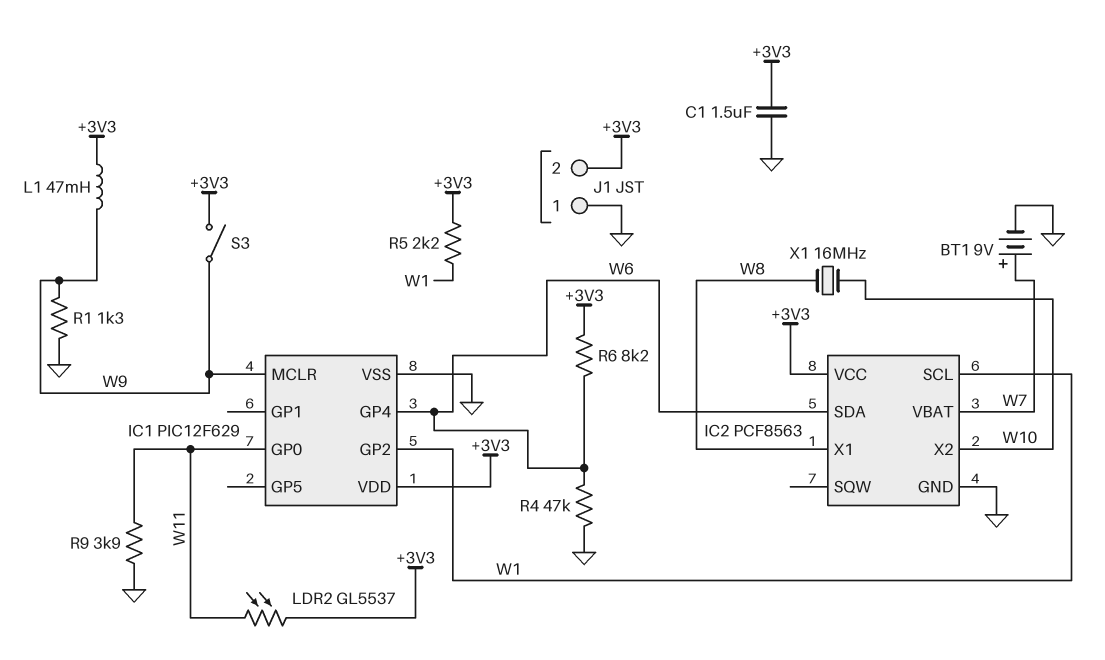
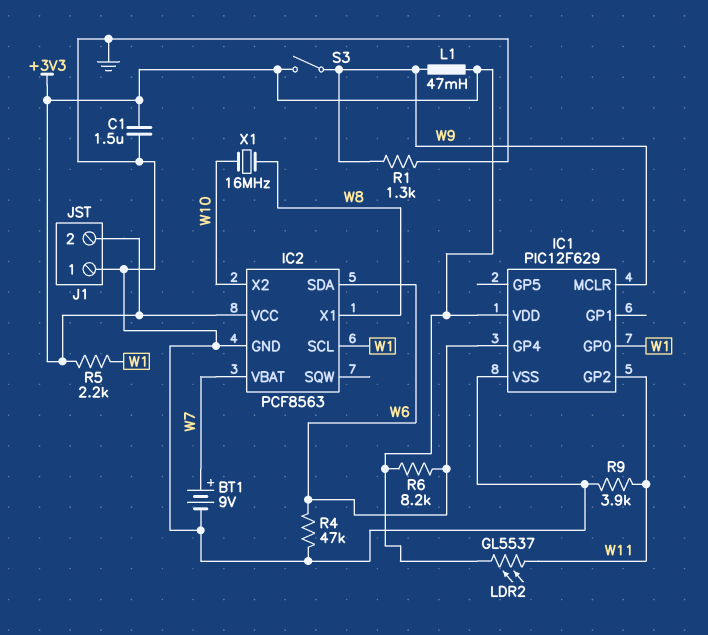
IC1 pin GP0: W11 -> W1
IC1 pin GP2: W1 -> W11

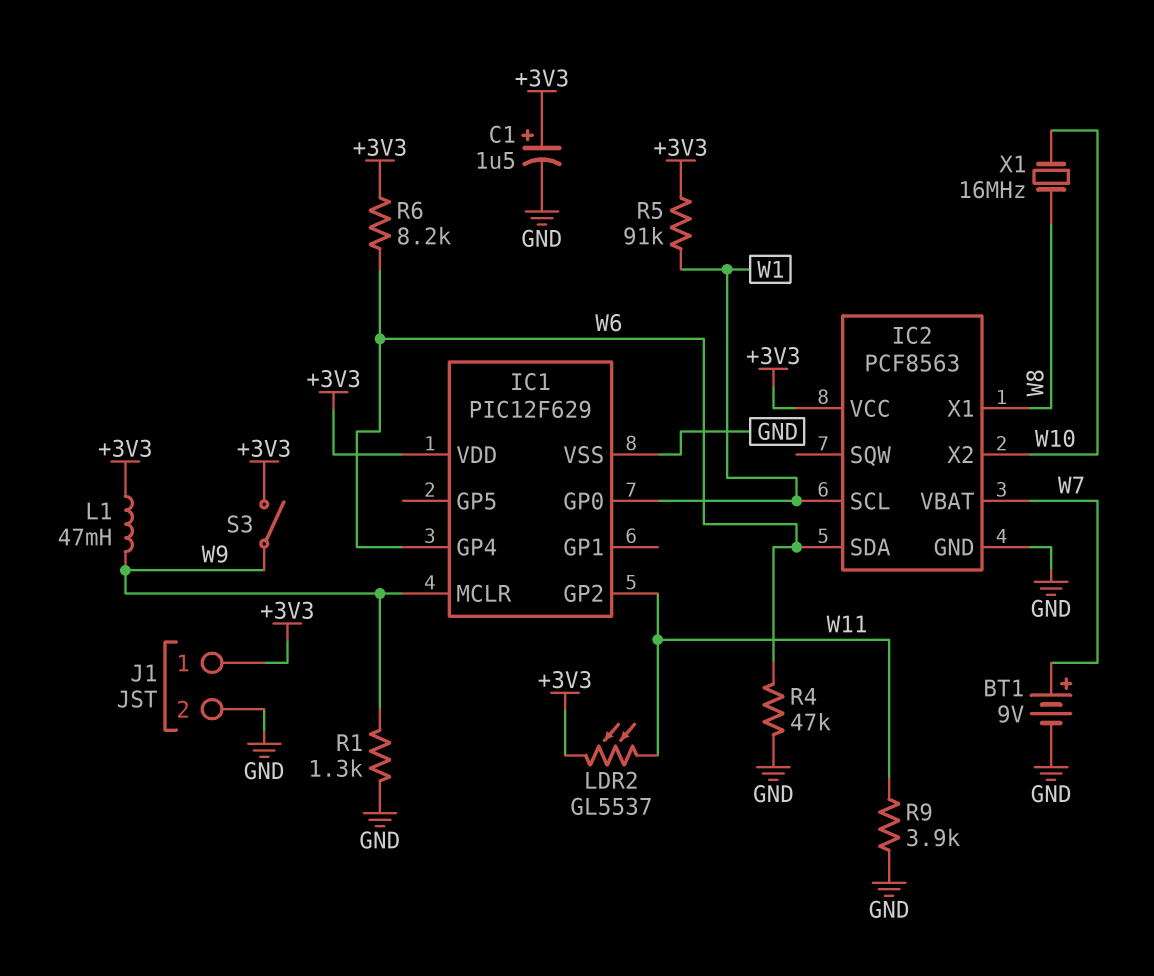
C1: 1.5uF (+3V3, GND) -> 1.5uF (plus +3V3, minus GND)
J1 pin 1: GND -> +3V3
J1 pin 2: +3V3 -> GND
R5: 2.2k (+3V3, W1) -> 91k (+3V3, W1)

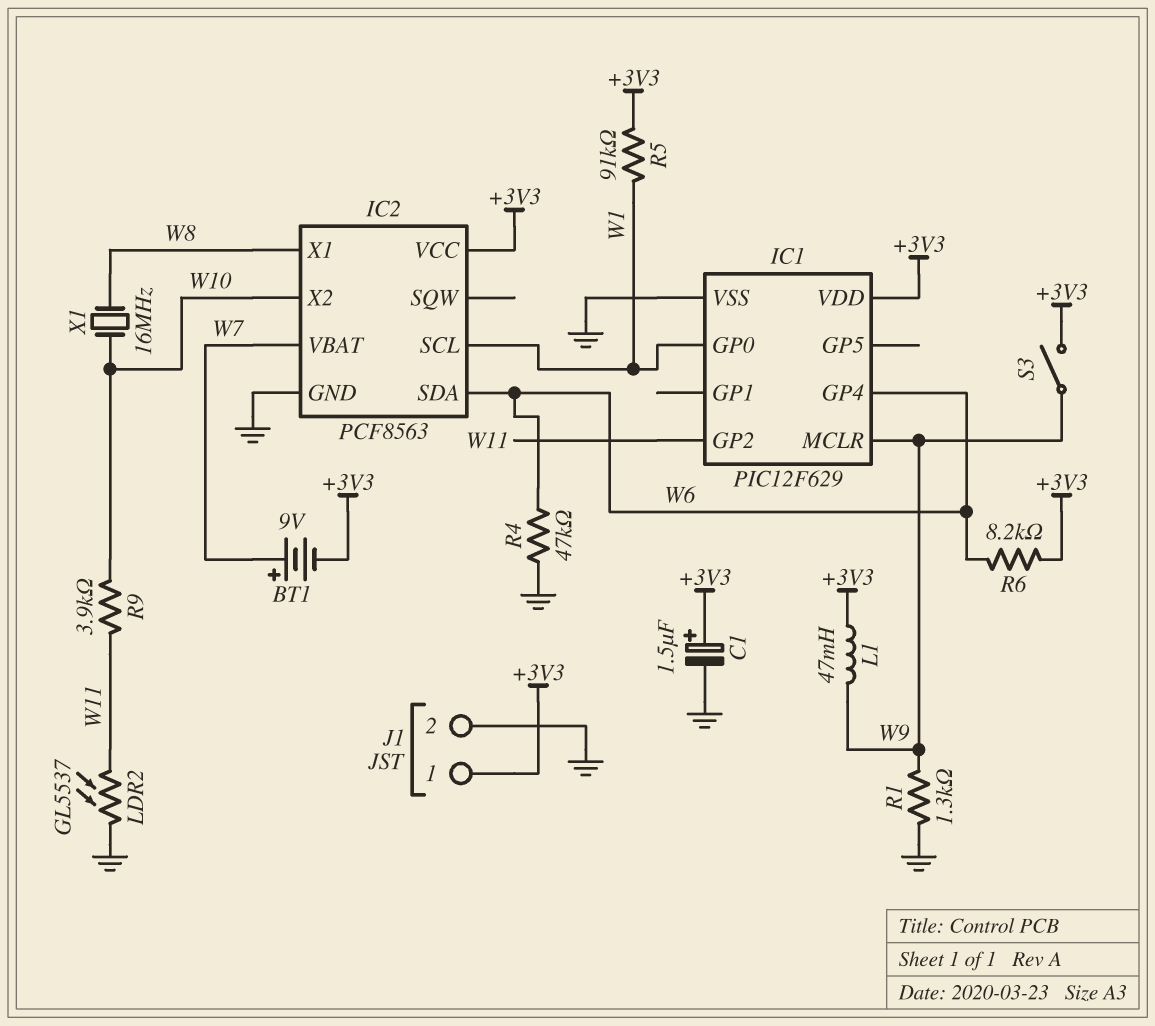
BT1: 9V (plus W7, minus GND) -> 9V (plus W7, minus +3V3)
LDR2: GL5537 (+3V3, W11) -> GL5537 (GND, W11)
R9: 3.9k (GND, W11) -> 3.9k (W10, W11)

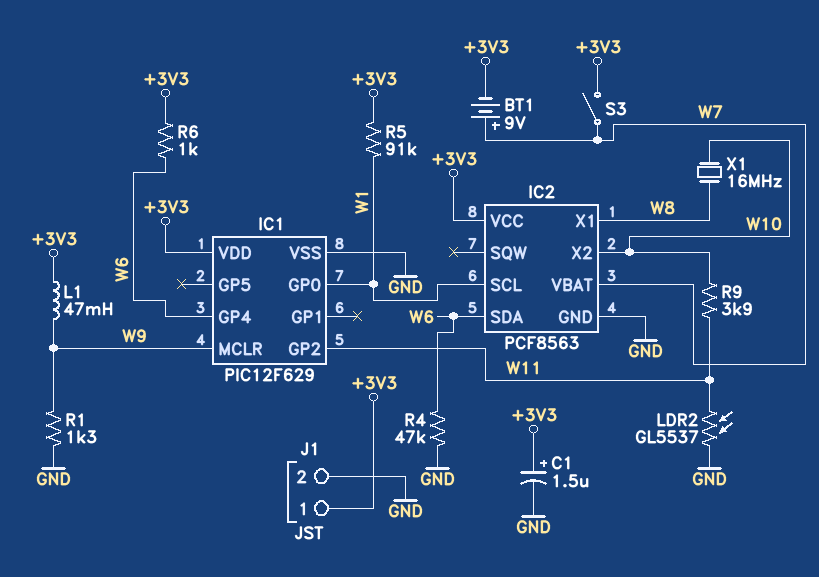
R6: 8.2k (+3V3, W6) -> 1k (+3V3, W6)
S3: switch (+3V3, W9) -> switch (+3V3, W7)

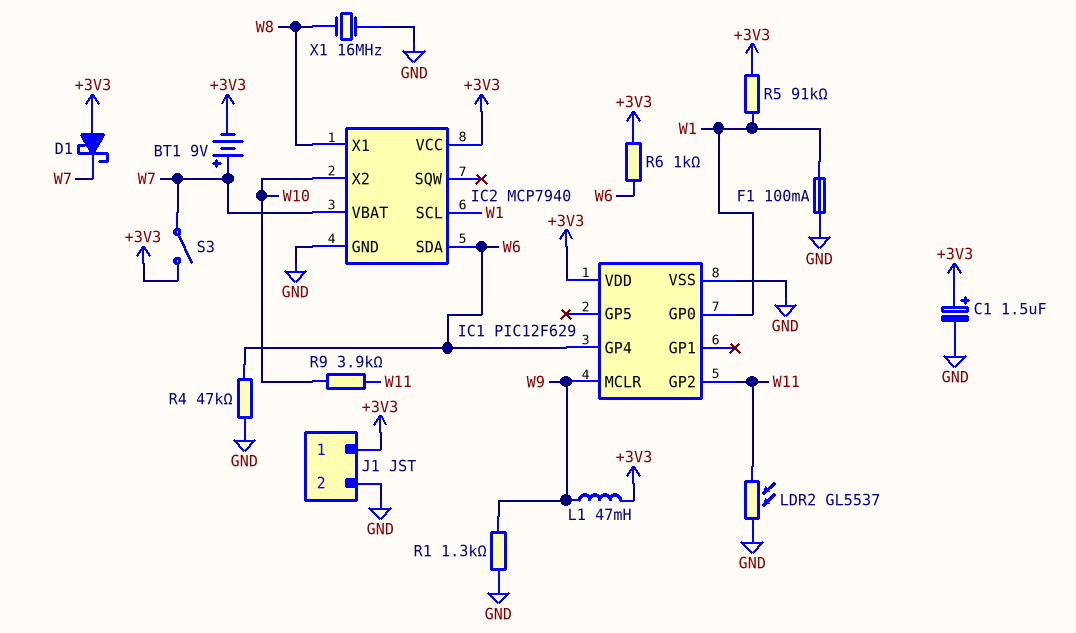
D1: none -> schottky (A +3V3, K W7)
F1: none -> 100mA (GND, W1)
IC2: PCF8563 -> MCP7940
X1: 16MHz (W8, W10) -> 16MHz (GND, W8)

